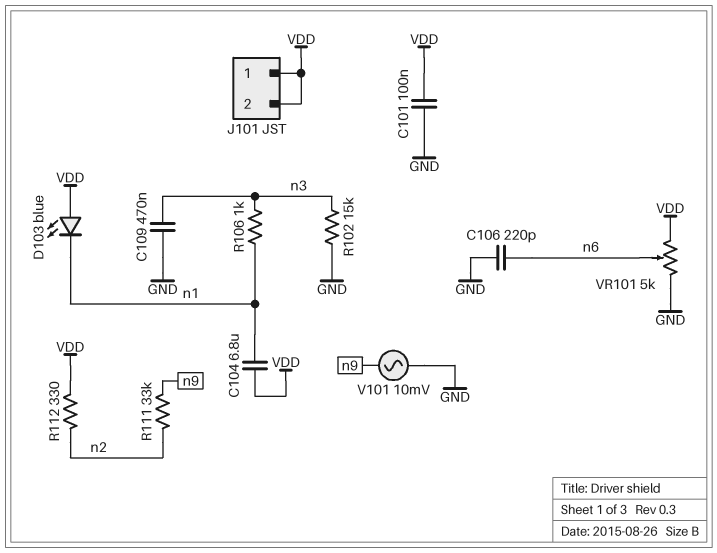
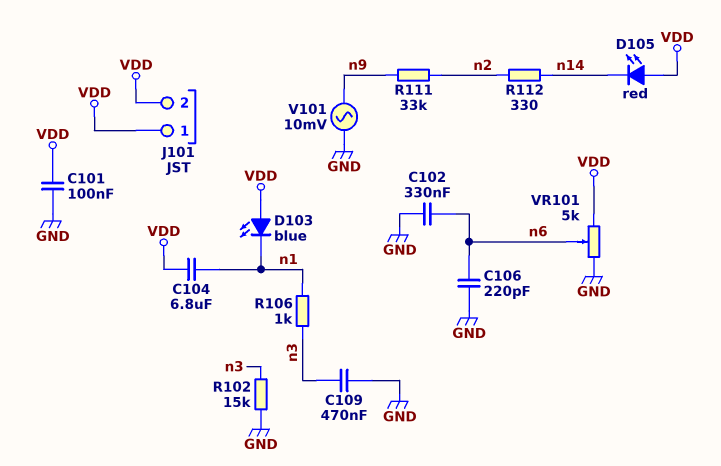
C102: none -> 330nF (GND, n6)
D105: none -> LED red (A VDD, K n14)
R112: 330 (VDD, n2) -> 330 (n2, n14)

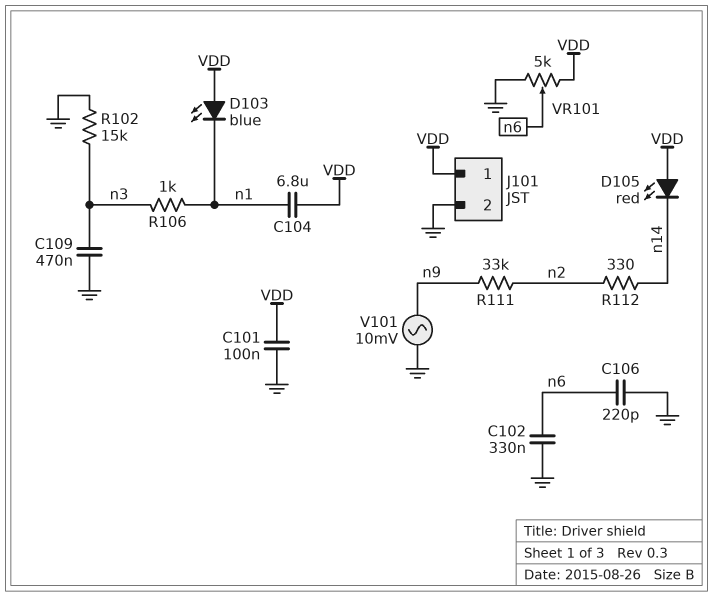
J101 pin 2: VDD -> GND

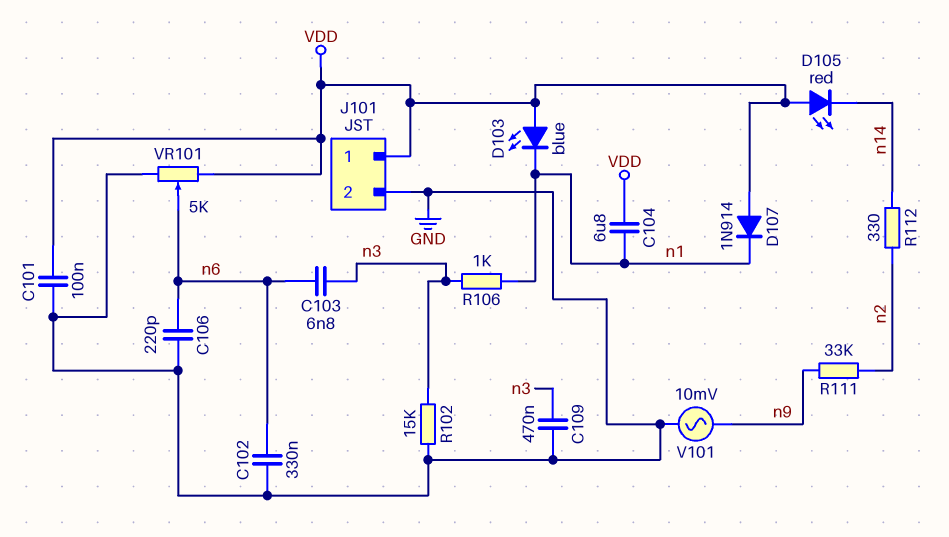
C103: none -> 6.8nF (n3, n6)
D107: none -> diode 1N914 (A VDD, K n1)

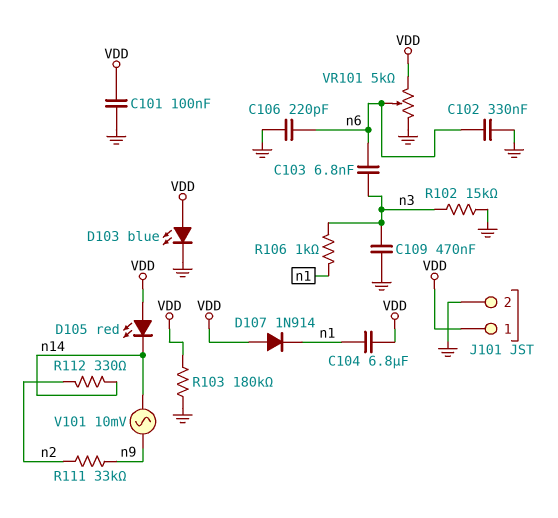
D103: LED blue (A VDD, K n1) -> LED blue (A VDD, K GND)
R103: none -> 180k (GND, VDD)
V101: AC 10mV (GND, n9) -> AC 10mV (n9, n14)

